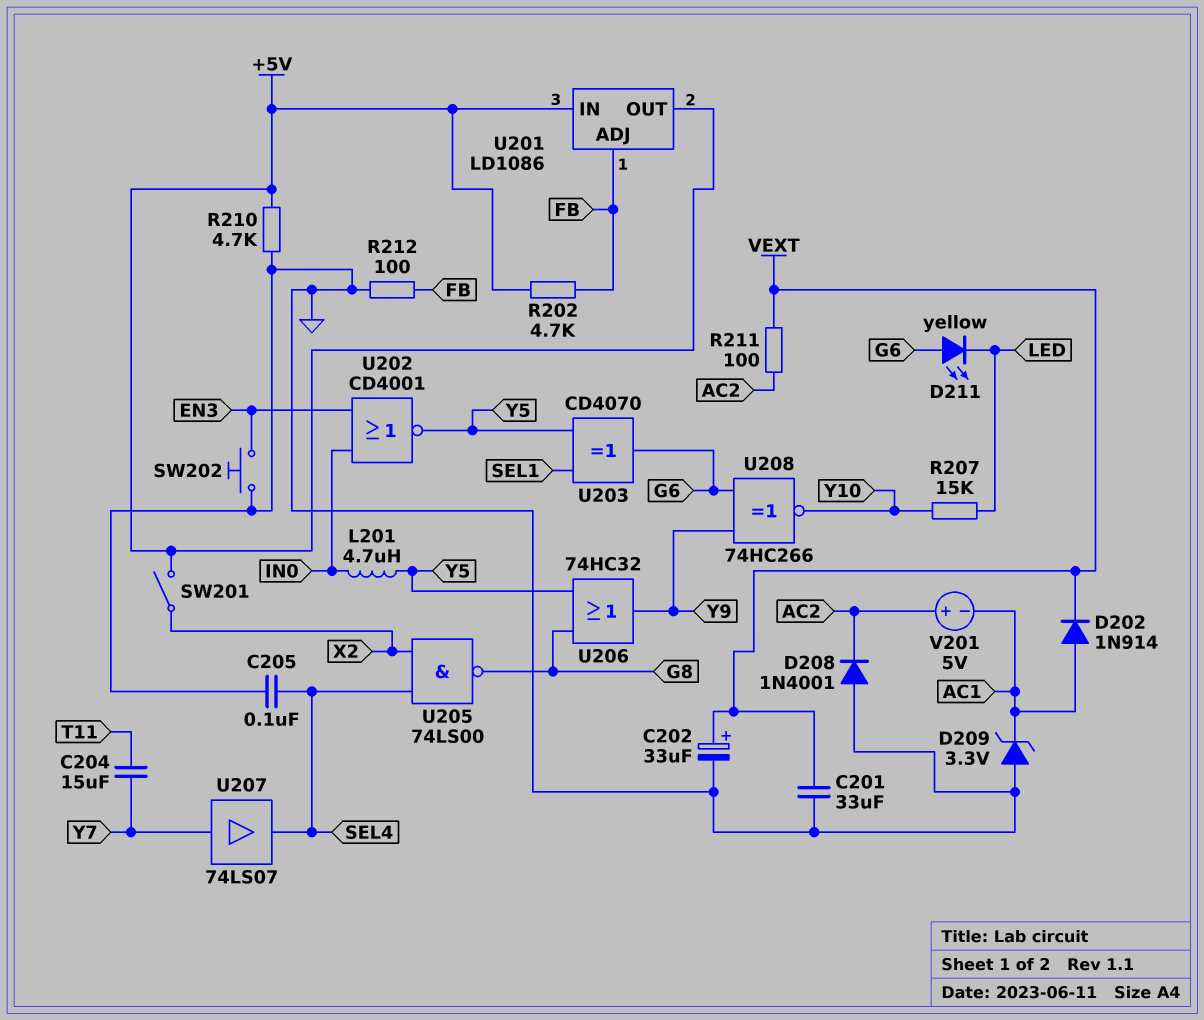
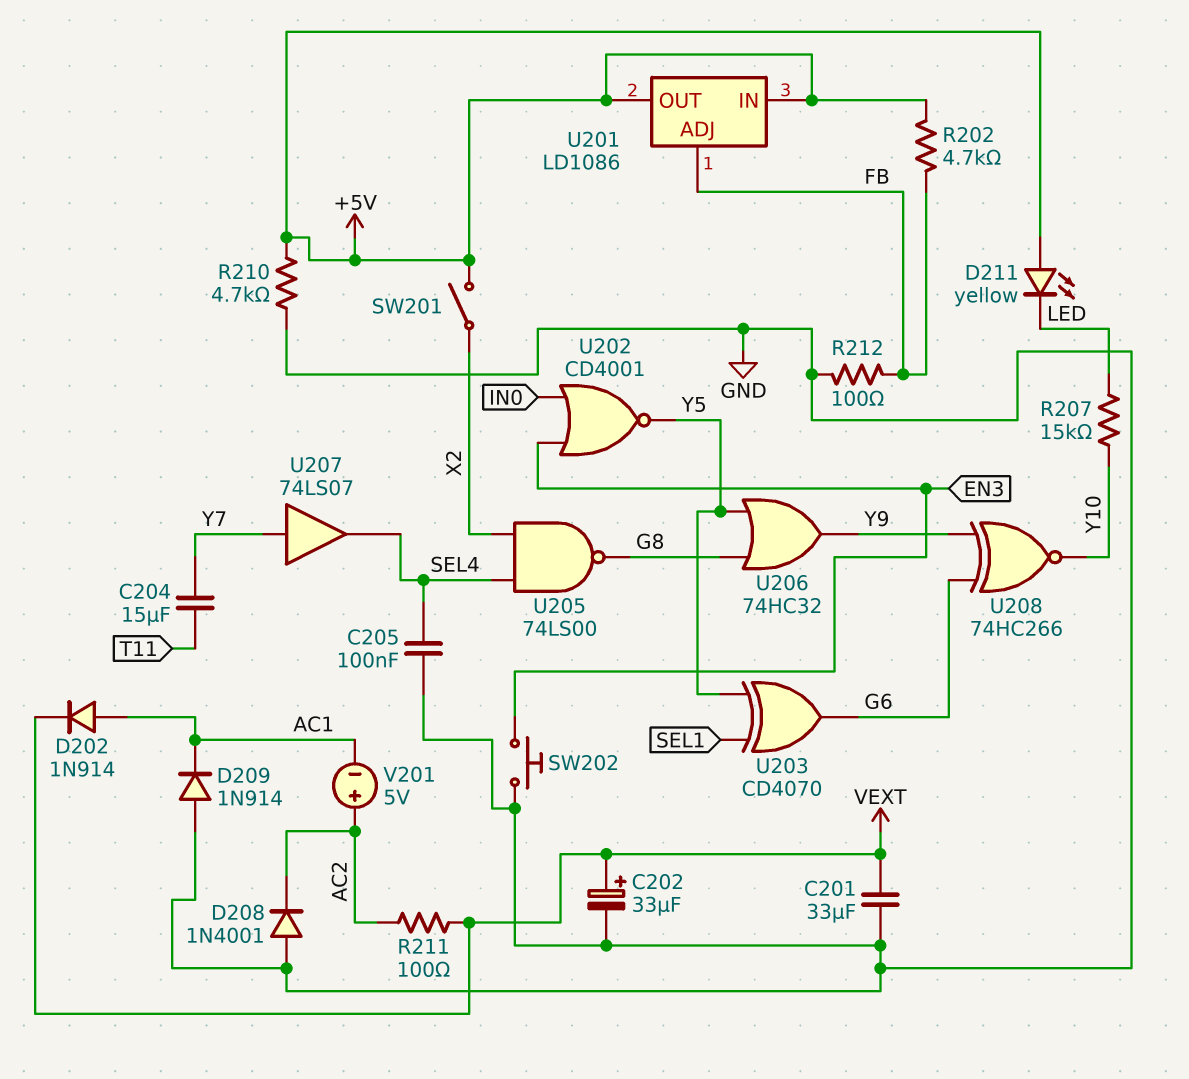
D209: zener 3.3V (A GND, K AC1) -> diode 1N914 (A GND, K AC1)
D211: LED yellow (A G6, K LED) -> LED yellow (A +5V, K LED)
L201: 4.7uH (IN0, Y5) -> none

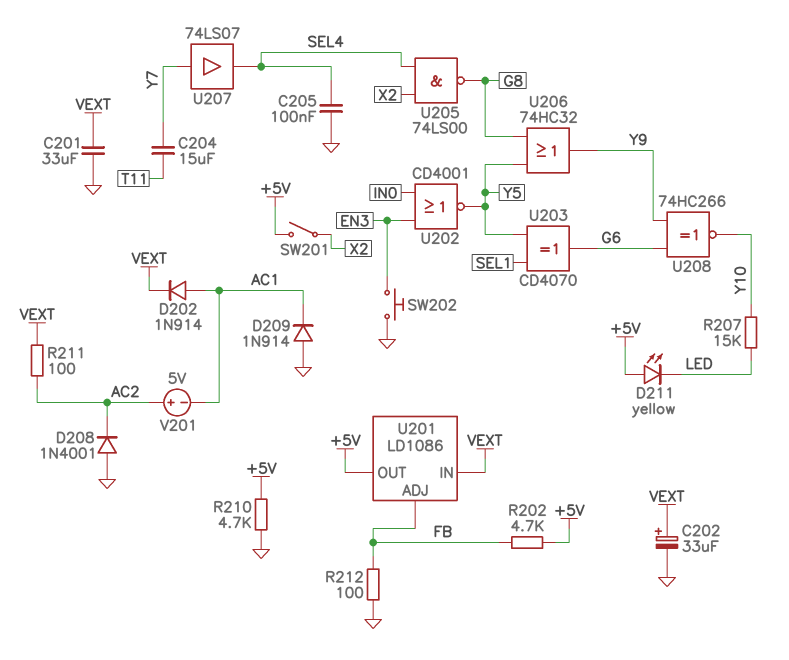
U201 pin IN: +5V -> VEXT

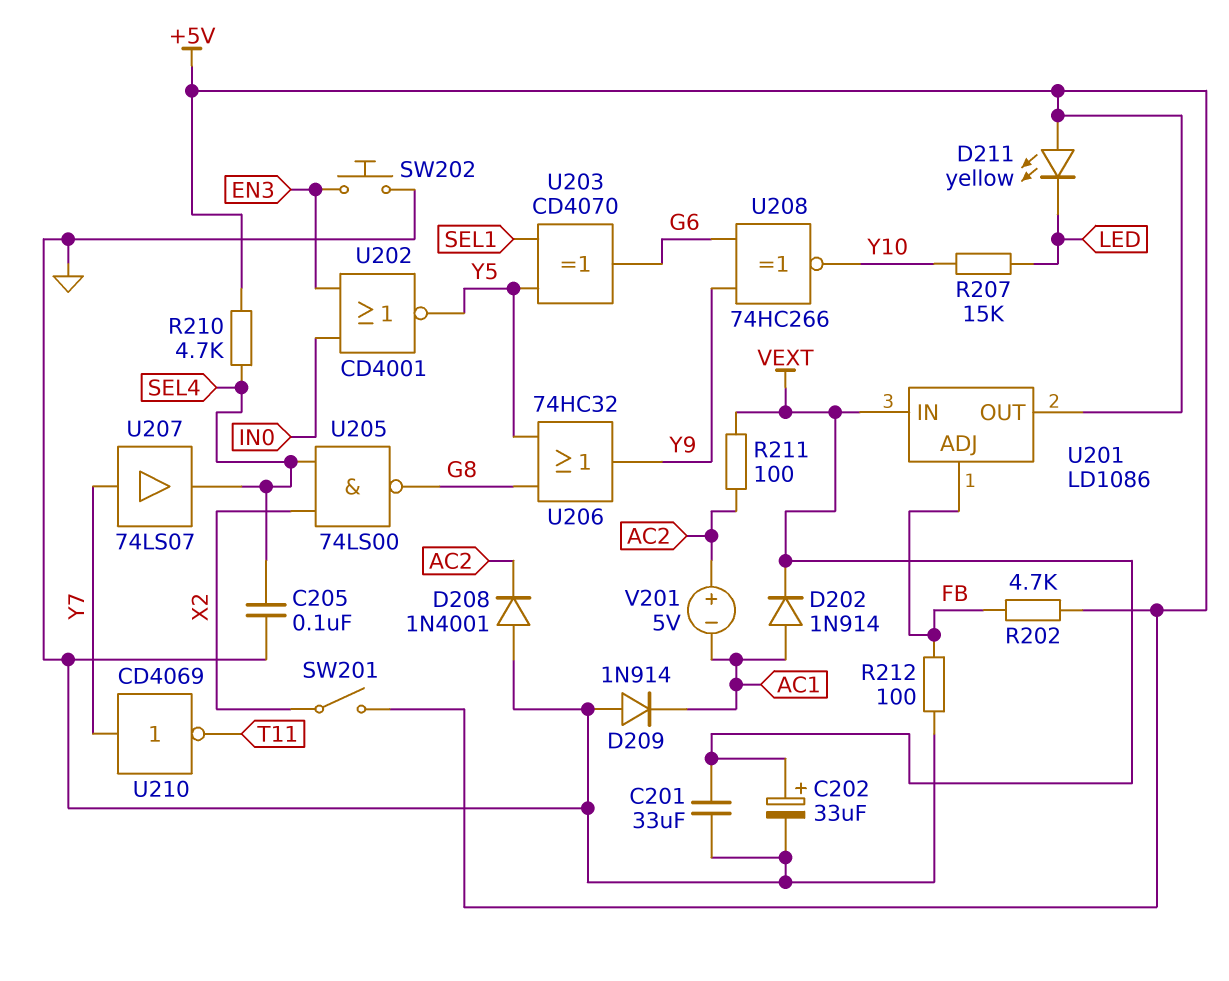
C204: 15uF (T11, Y7) -> none
R210: 4.7k (+5V, GND) -> 4.7k (+5V, SEL4)
U210: none -> NOT CD4069 (in Y7, out T11)

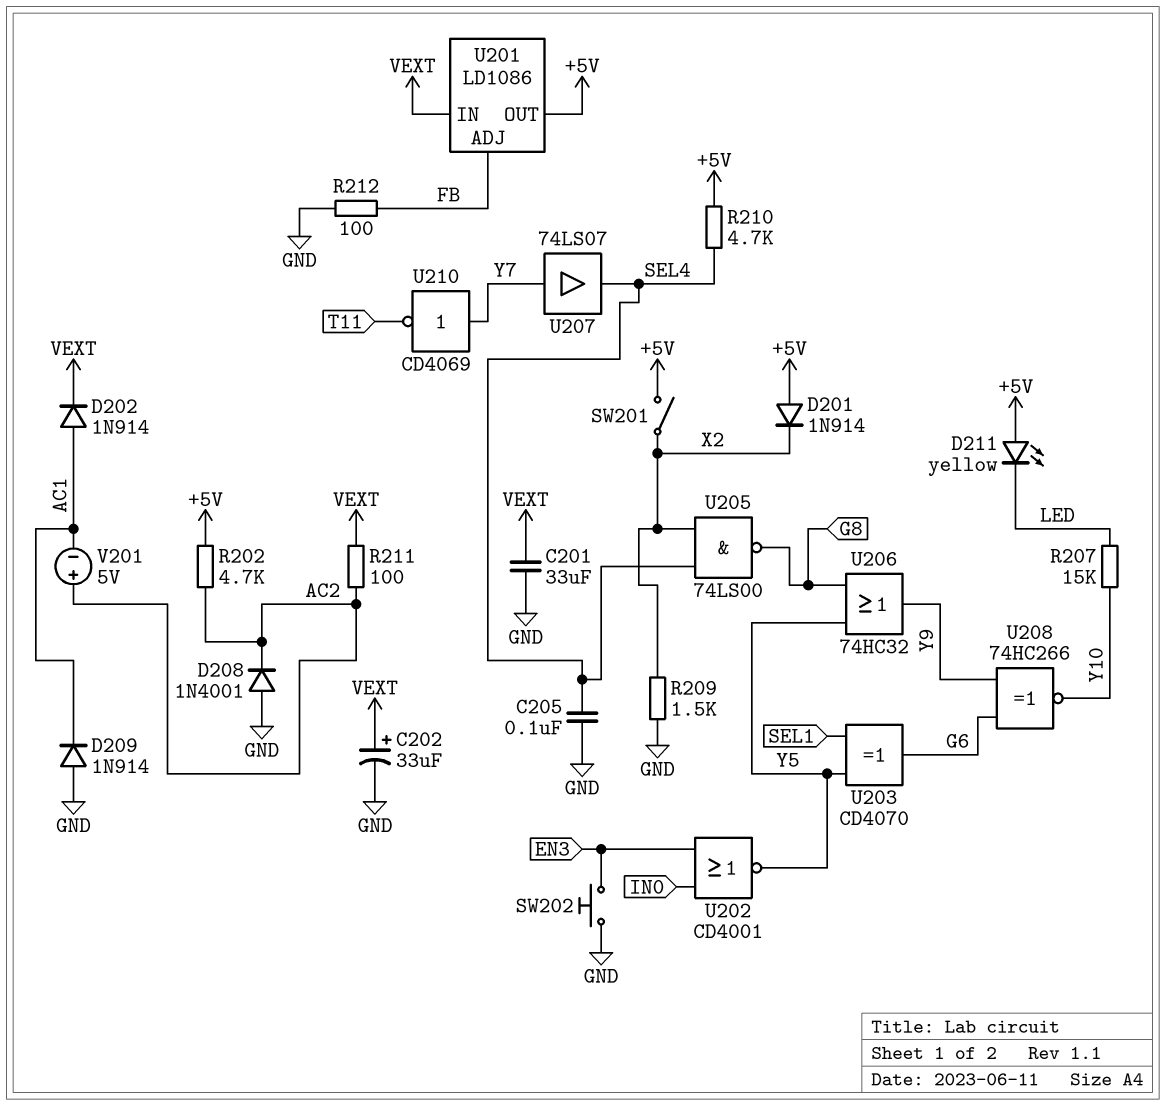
D201: none -> diode 1N914 (A +5V, K X2)
R202: 4.7k (+5V, FB) -> 4.7k (+5V, AC2)
R209: none -> 1.5k (GND, X2)

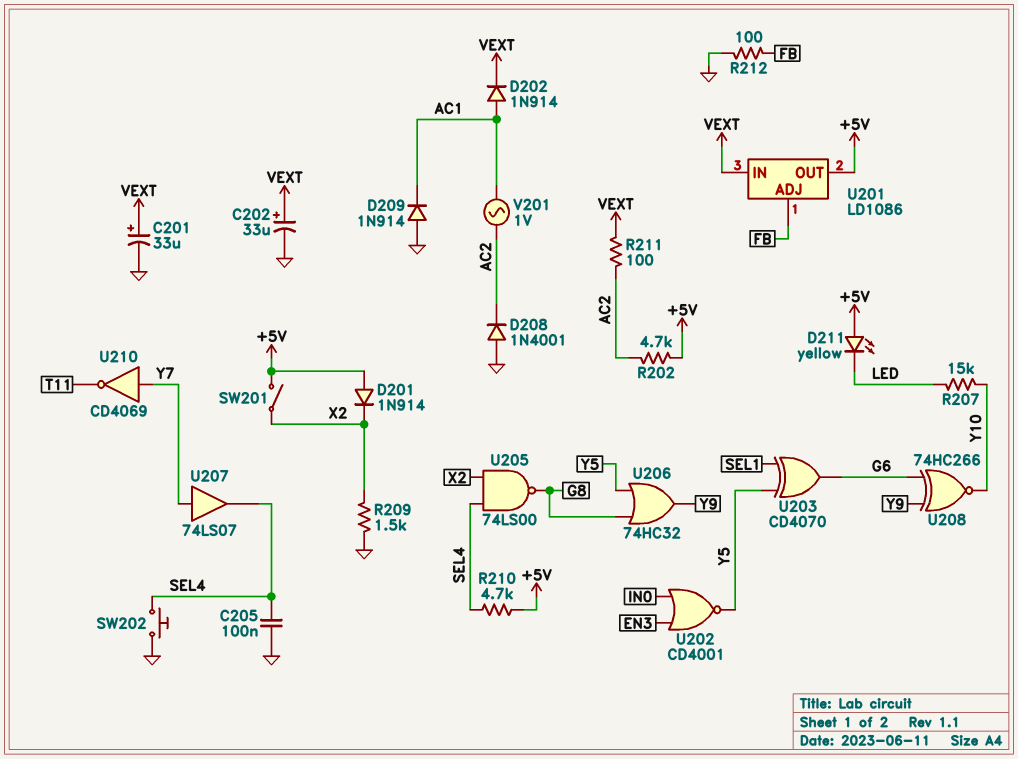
C201: 33uF (GND, VEXT) -> 33uF (plus VEXT, minus GND)
SW202: button (EN3, GND) -> button (GND, SEL4)
V201: 5V (plus AC2, minus AC1) -> AC 1V (AC1, AC2)

